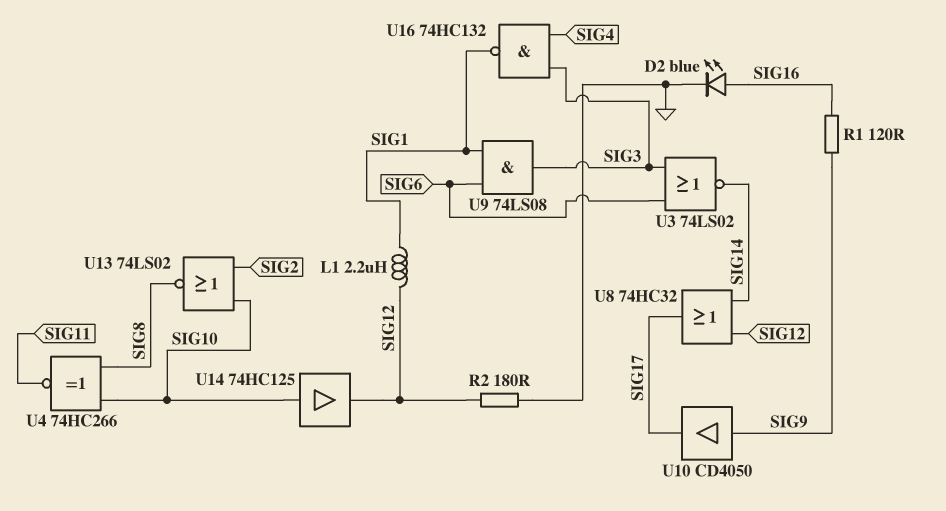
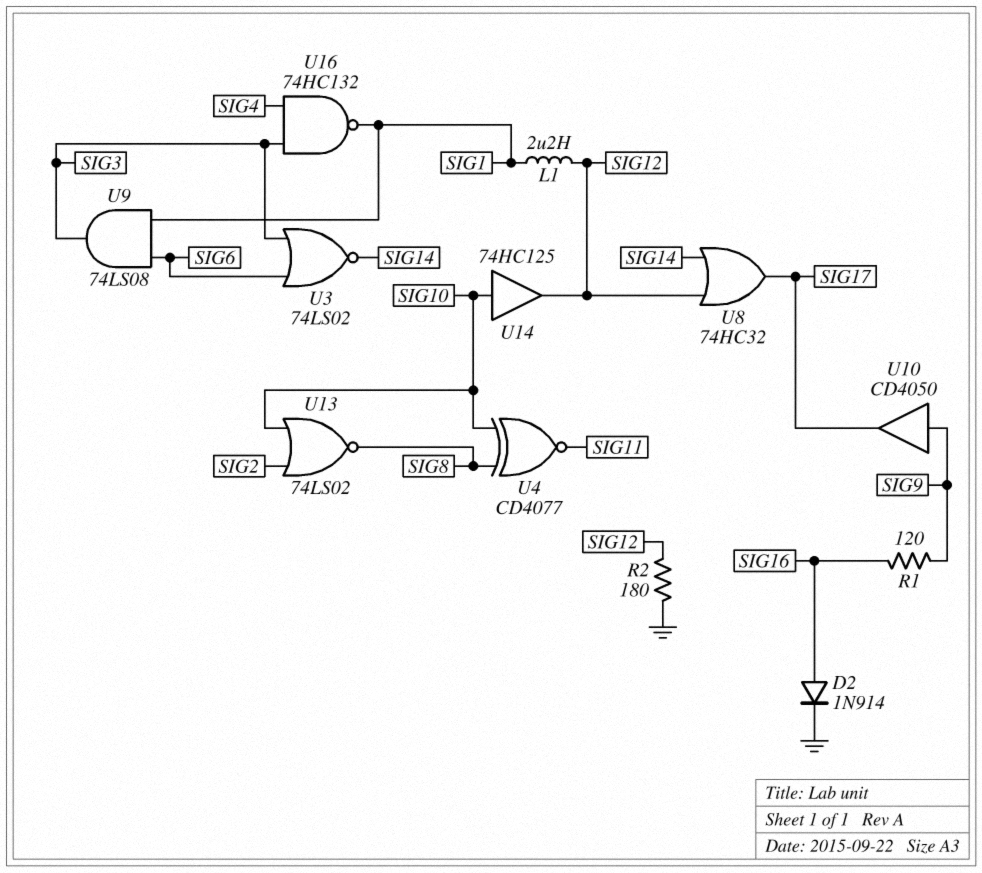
D2: LED blue (A SIG16, K GND) -> diode 1N914 (A SIG16, K GND)
U4: XNOR 74HC266 (in SIG8, in SIG10, out SIG11) -> XNOR CD4077 (in SIG8, in SIG10, out SIG11)

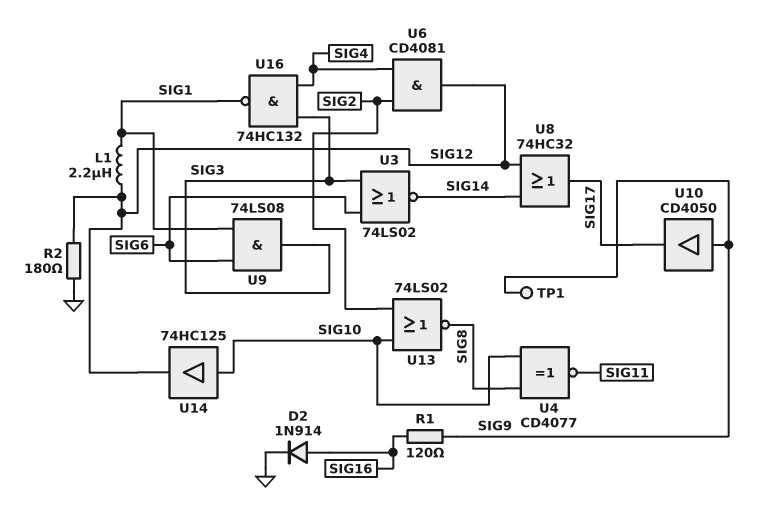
TP1: none -> test point (SIG9)
U6: none -> AND CD4081 (in SIG2, in SIG4, out SIG12)

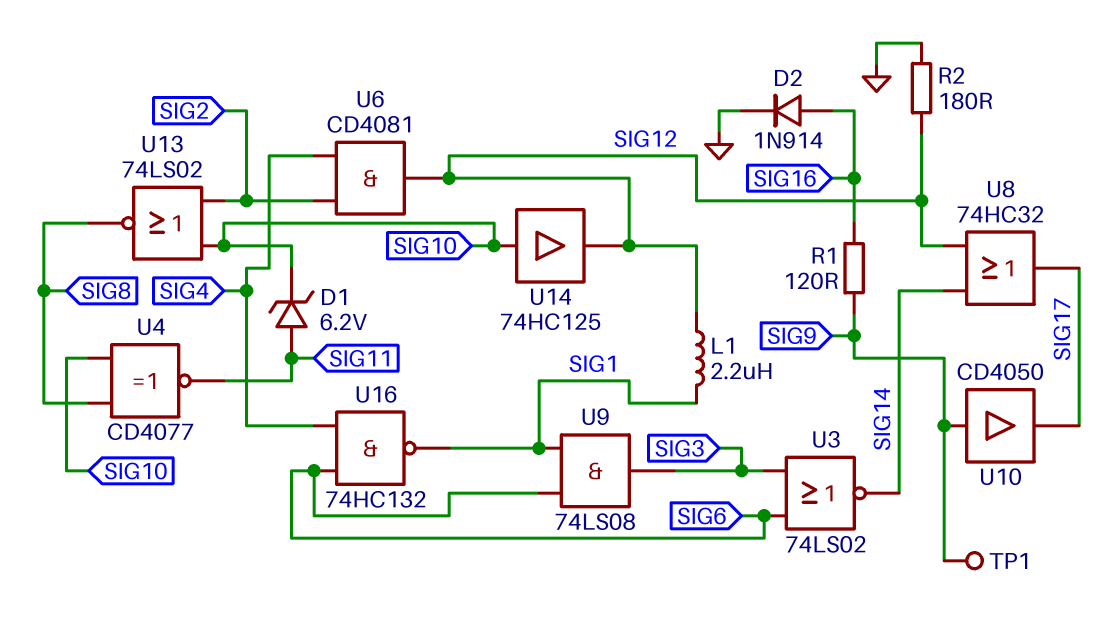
D1: none -> zener 6.2V (A SIG11, K SIG10)
U16: NAND 74HC132 (in SIG3, in SIG4, out SIG1) -> NAND 74HC132 (in SIG4, in SIG6, out SIG1)

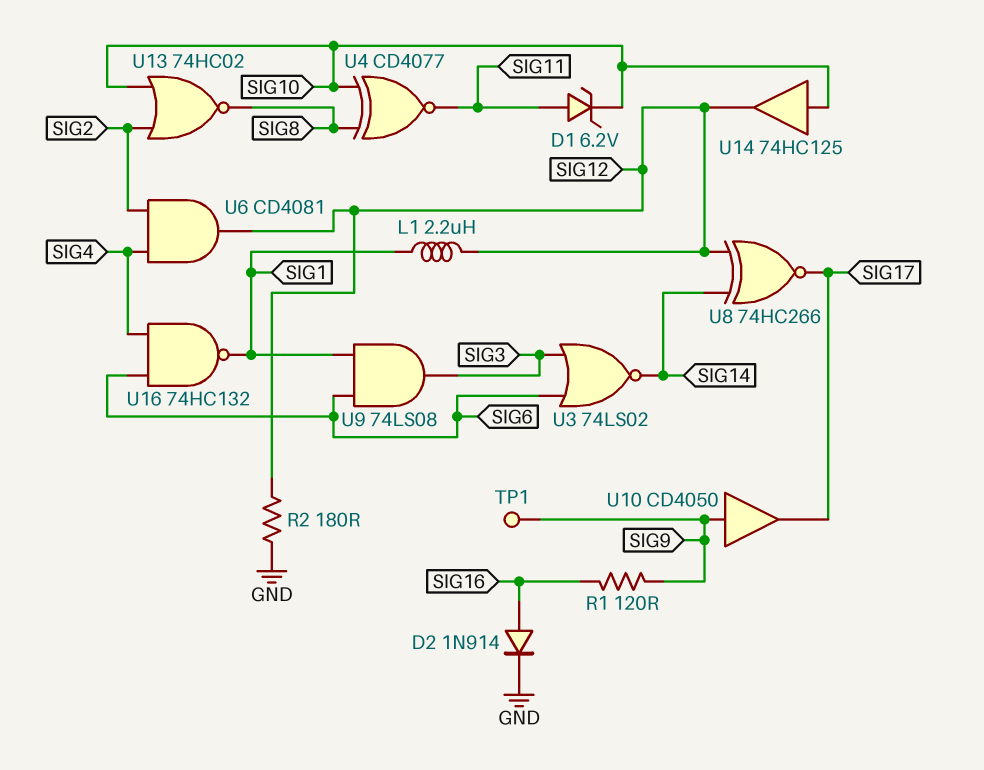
U8: OR 74HC32 (in SIG12, in SIG14, out SIG17) -> XNOR 74HC266 (in SIG12, in SIG14, out SIG17)
U13: NOR 74LS02 (in SIG2, in SIG10, out SIG8) -> NOR 74HC02 (in SIG2, in SIG10, out SIG8)

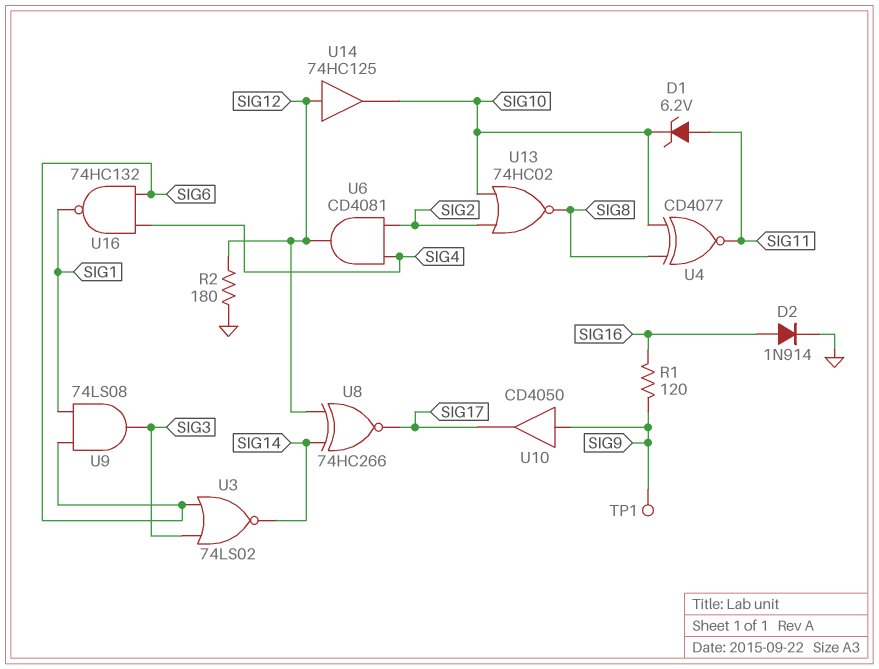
L1: 2.2uH (SIG1, SIG12) -> none
U14: buffer 74HC125 (in SIG10, out SIG12) -> buffer 74HC125 (in SIG12, out SIG10)

